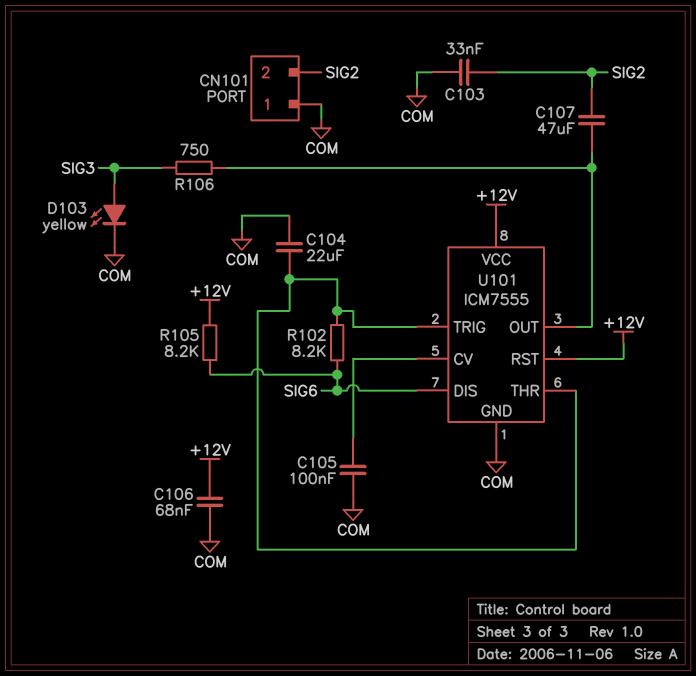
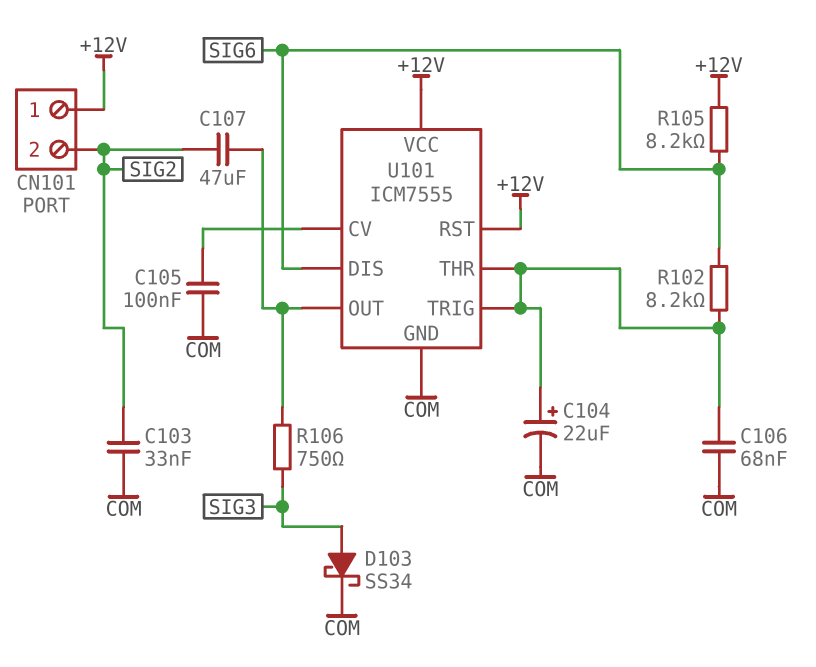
C104: 22uF (COM, U101/THR) -> 22uF (plus U101/THR, minus COM)
C106: 68nF (+12V, COM) -> 68nF (COM, U101/THR)
CN101 pin 1: COM -> +12V
D103: LED yellow (A SIG3, K COM) -> schottky SS34 (A SIG3, K COM)

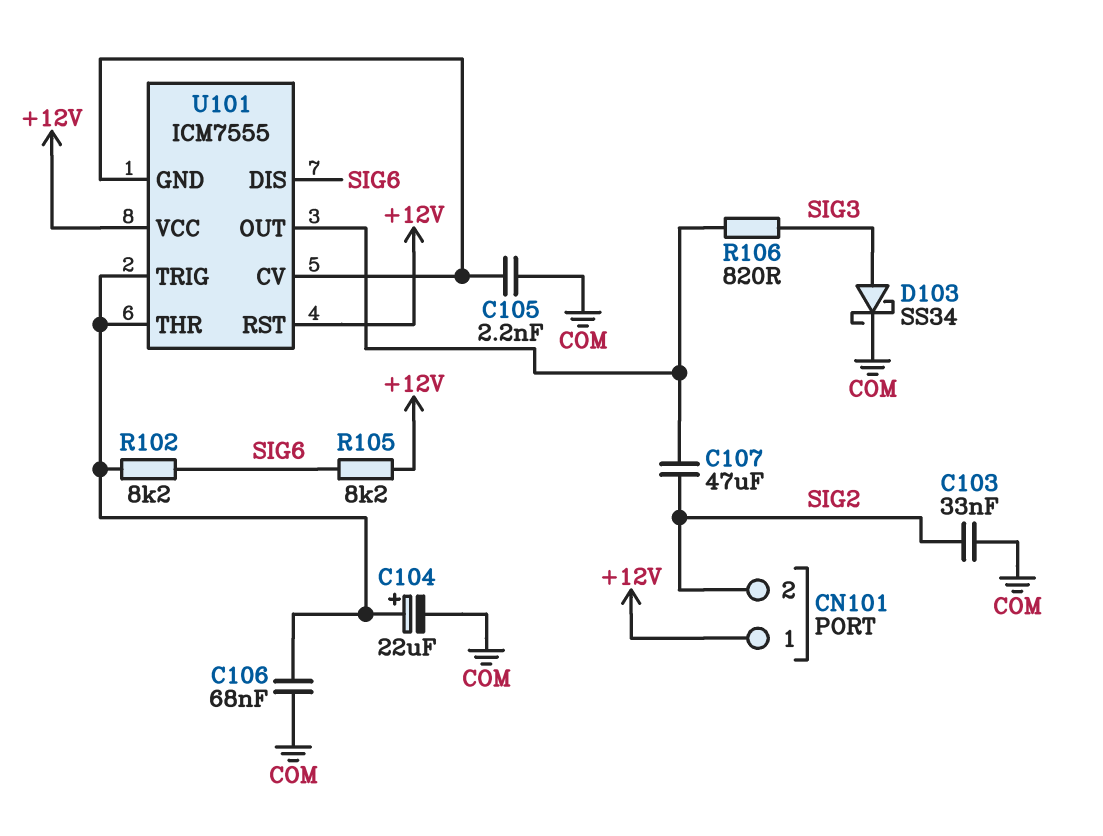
C105: 100nF (COM, U101/CV) -> 2.2nF (COM, U101/CV)
R106: 750 (SIG3, U101/OUT) -> 820 (SIG3, U101/OUT)
U101 pin GND: COM -> U101/CV

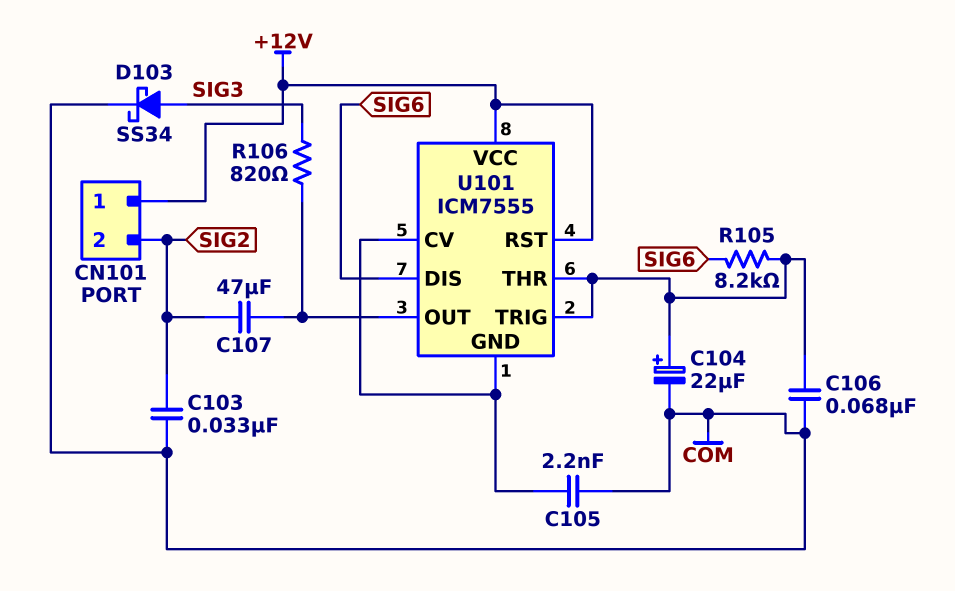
R102: 8.2k (SIG6, U101/THR) -> none
R105: 8.2k (+12V, SIG6) -> 8.2k (SIG6, U101/THR)

